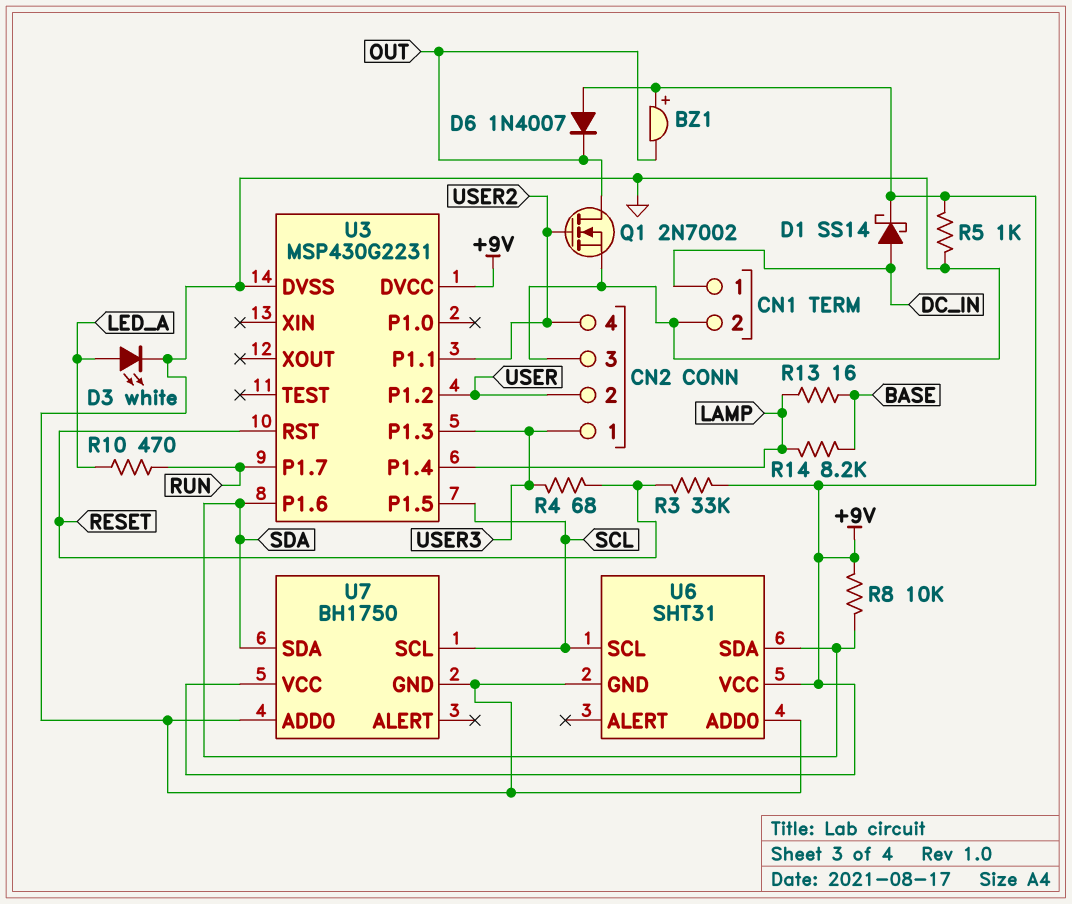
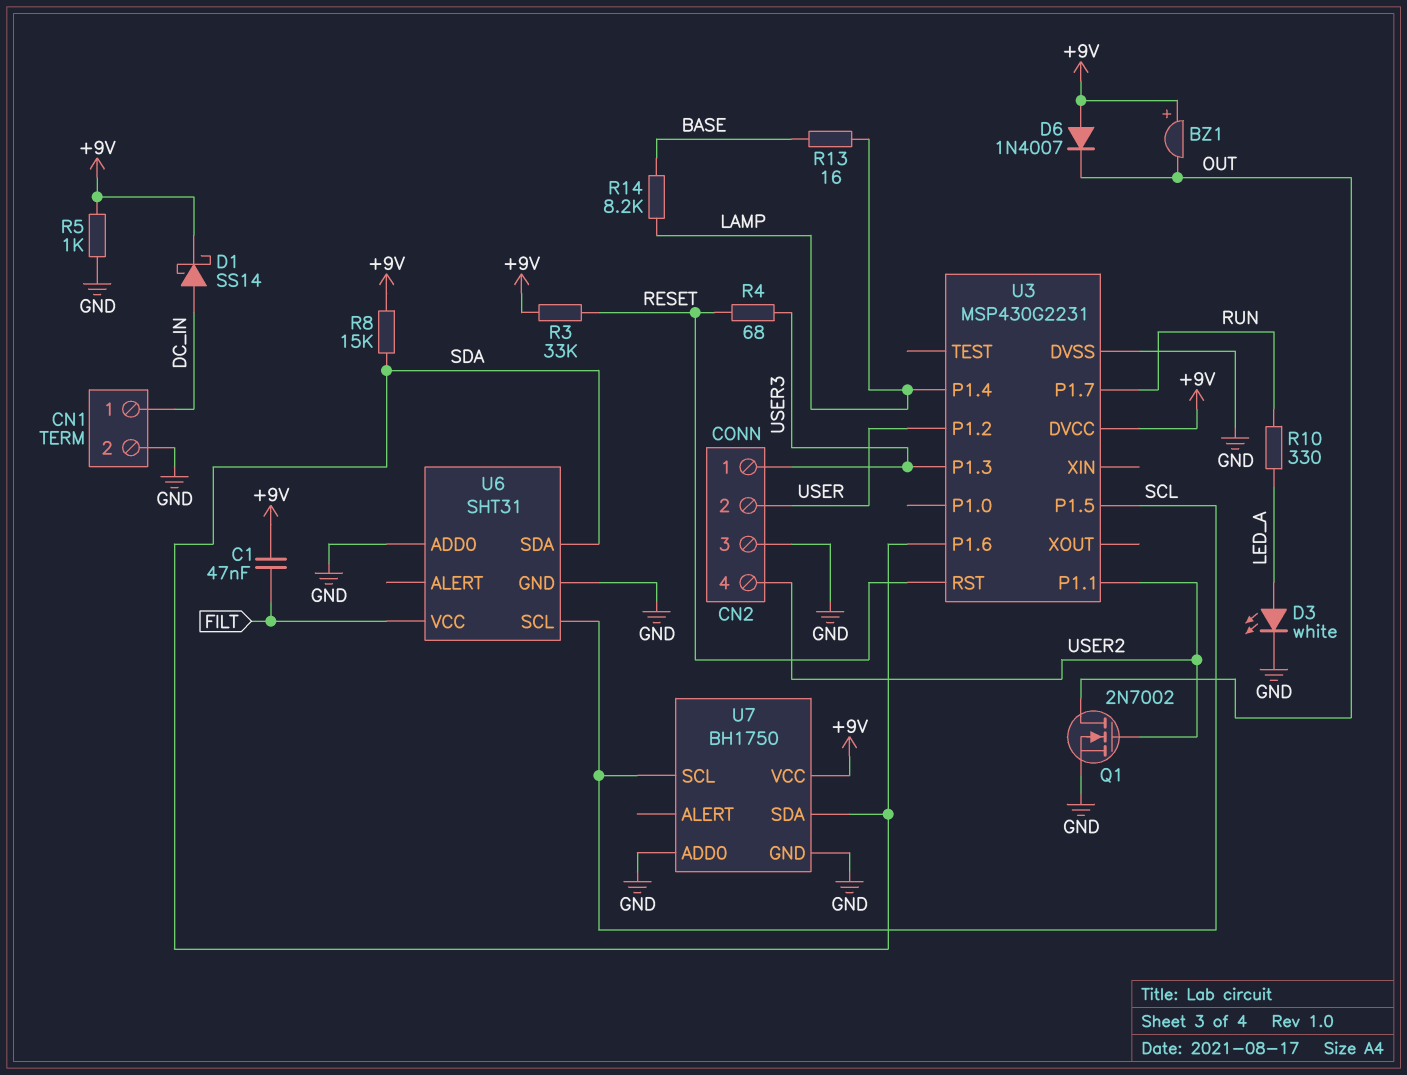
C1: none -> 47nF (+9V, FILT)
R8: 10k (+9V, SDA) -> 15k (+9V, SDA)
R10: 470 (LED_A, RUN) -> 330 (LED_A, RUN)
U6 pin VCC: +9V -> FILT

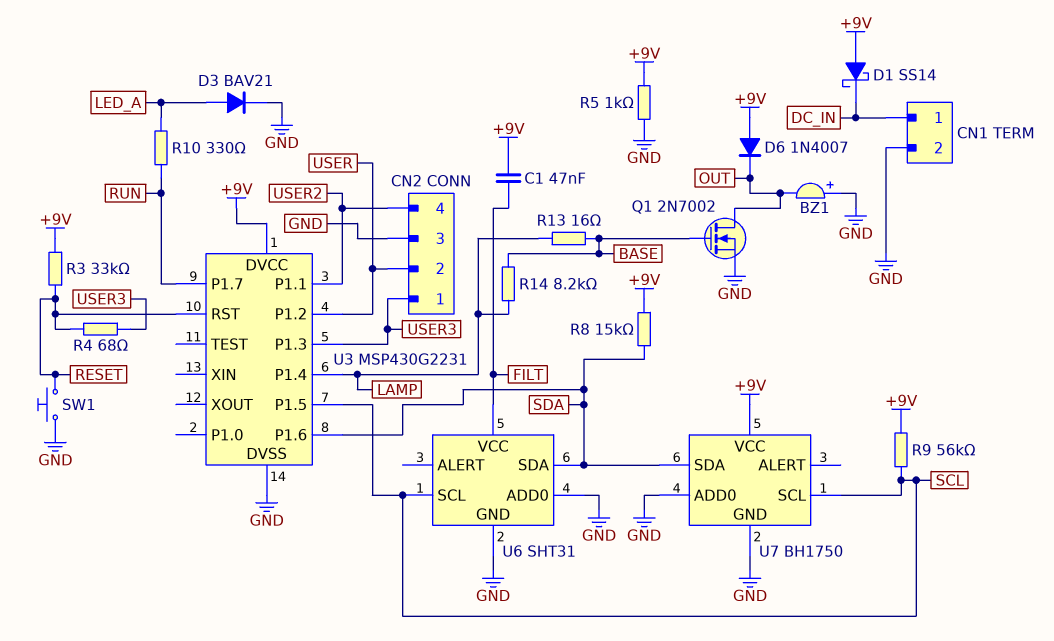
BZ1: buzzer (plus +9V, minus OUT) -> buzzer (plus GND, minus OUT)
D1: schottky SS14 (A DC_IN, K +9V) -> schottky SS14 (A +9V, K DC_IN)
D3: LED white (A LED_A, K GND) -> diode BAV21 (A LED_A, K GND)
Q1: NMOS 2N7002 (G USER2, D OUT, S GND) -> NMOS 2N7002 (G BASE, D OUT, S GND)
R9: none -> 56k (+9V, SCL)
SW1: none -> button (GND, RESET)

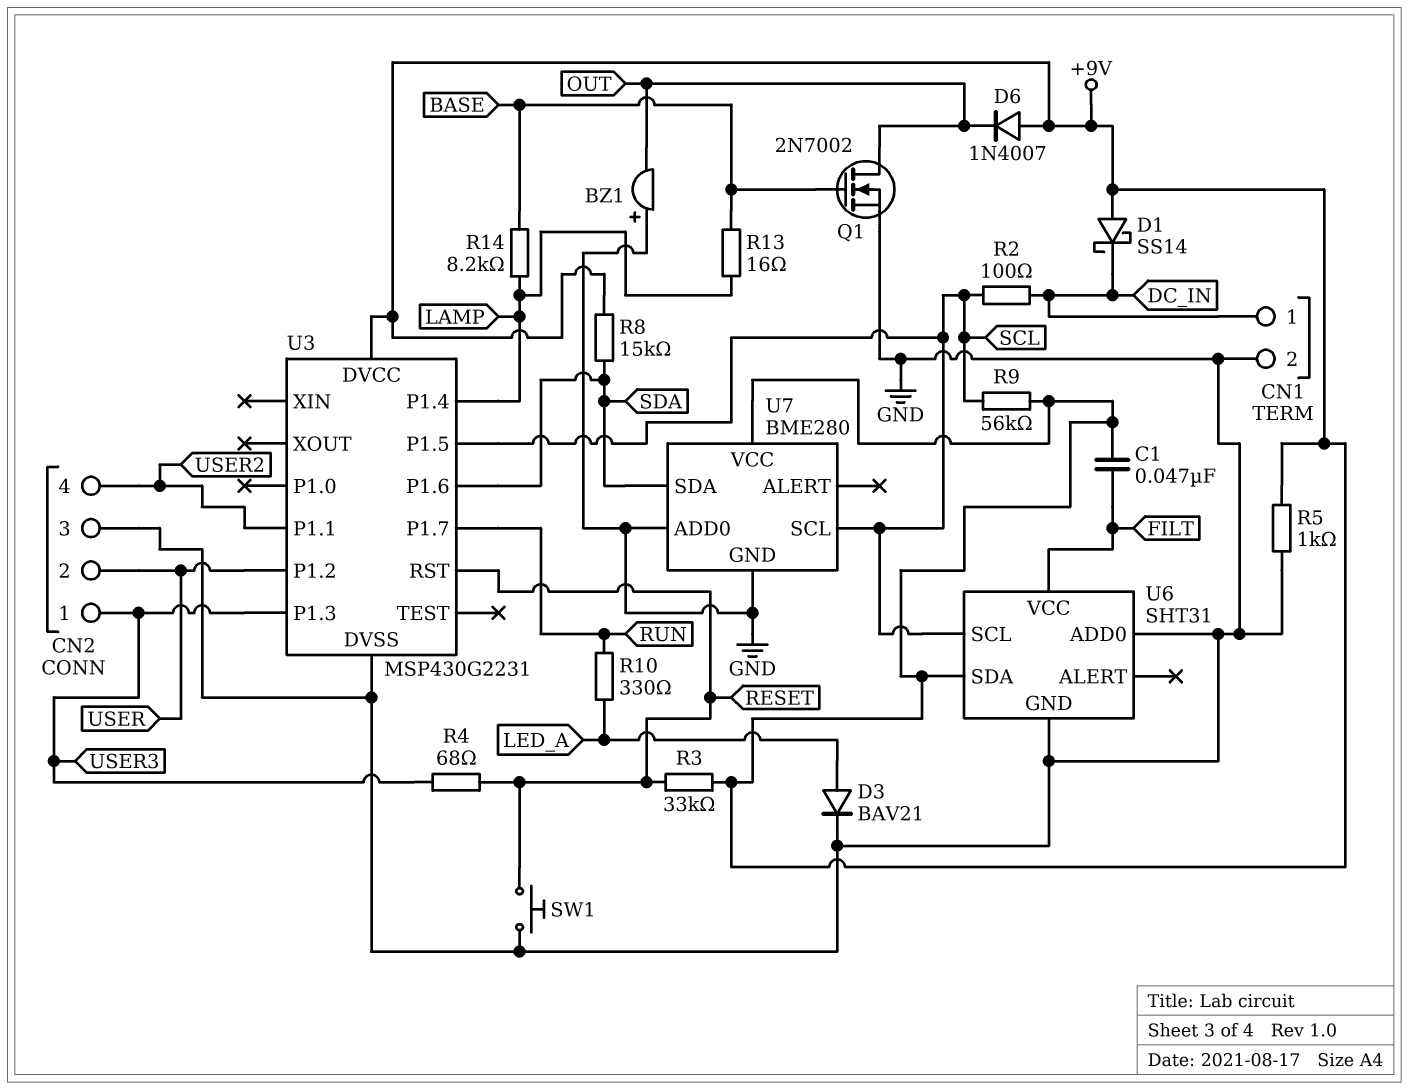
R2: none -> 100 (DC_IN, SCL)
U6 pin SDA: SDA -> +9V
U7: BH1750 -> BME280

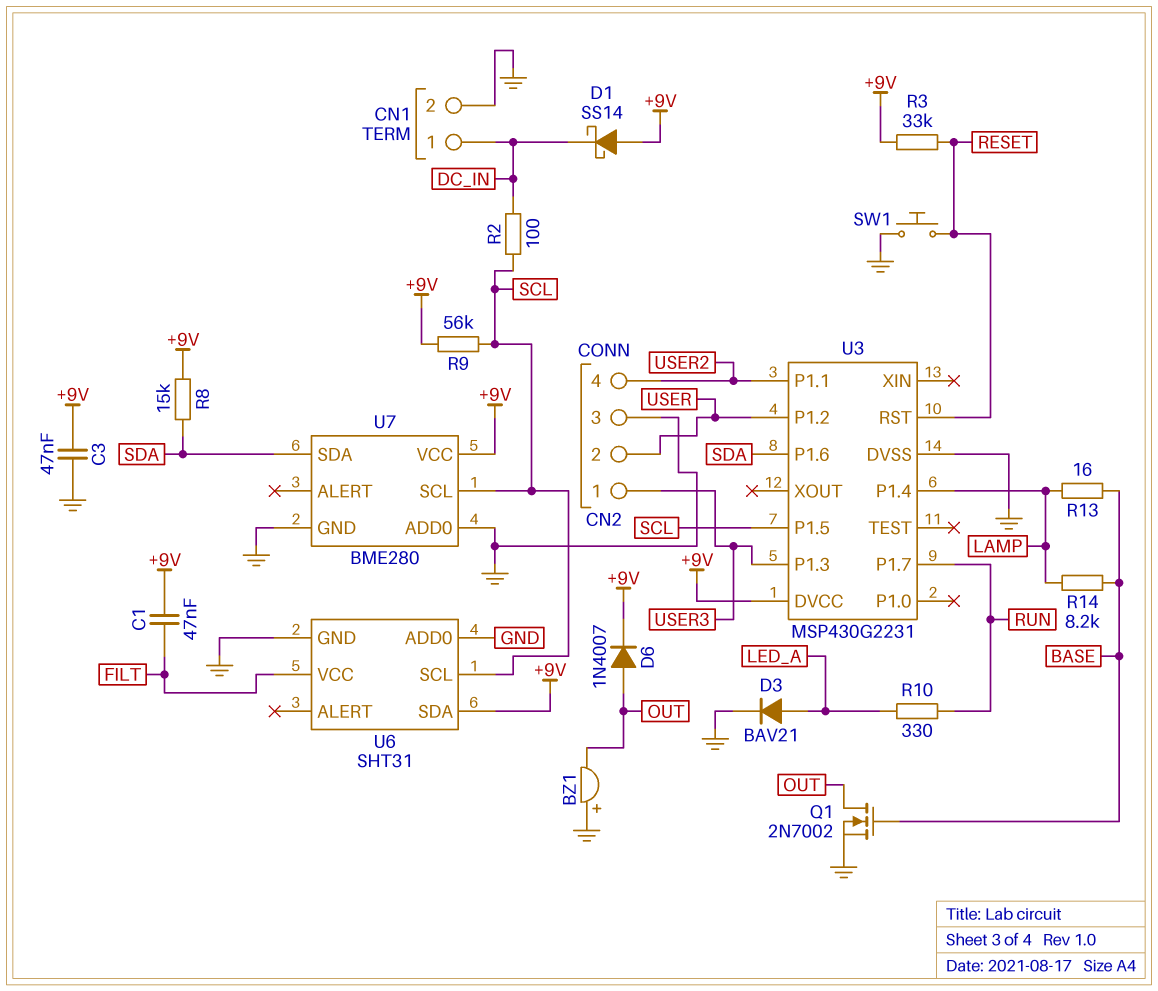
C3: none -> 47nF (+9V, GND)
D6: diode 1N4007 (A +9V, K OUT) -> diode 1N4007 (A OUT, K +9V)
R4: 68 (RESET, USER3) -> none
R5: 1k (+9V, GND) -> none

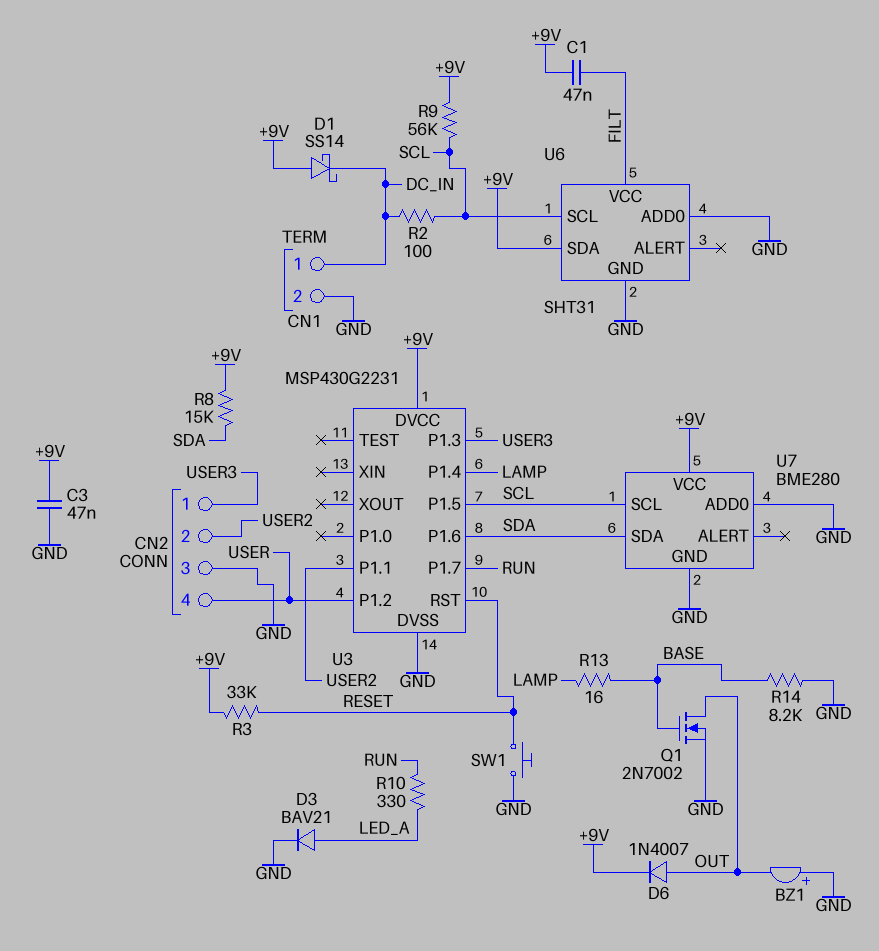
CN2 pin 2: USER -> USER2
CN2 pin 4: USER2 -> USER
R14: 8.2k (BASE, LAMP) -> 8.2k (BASE, GND)

